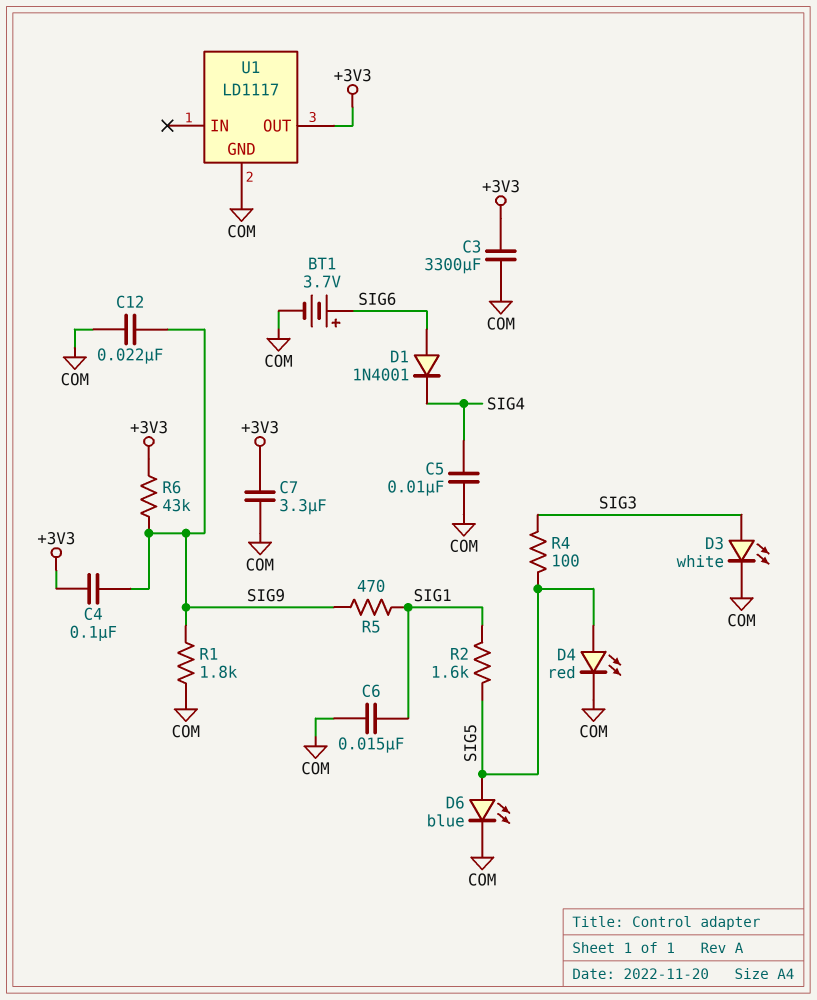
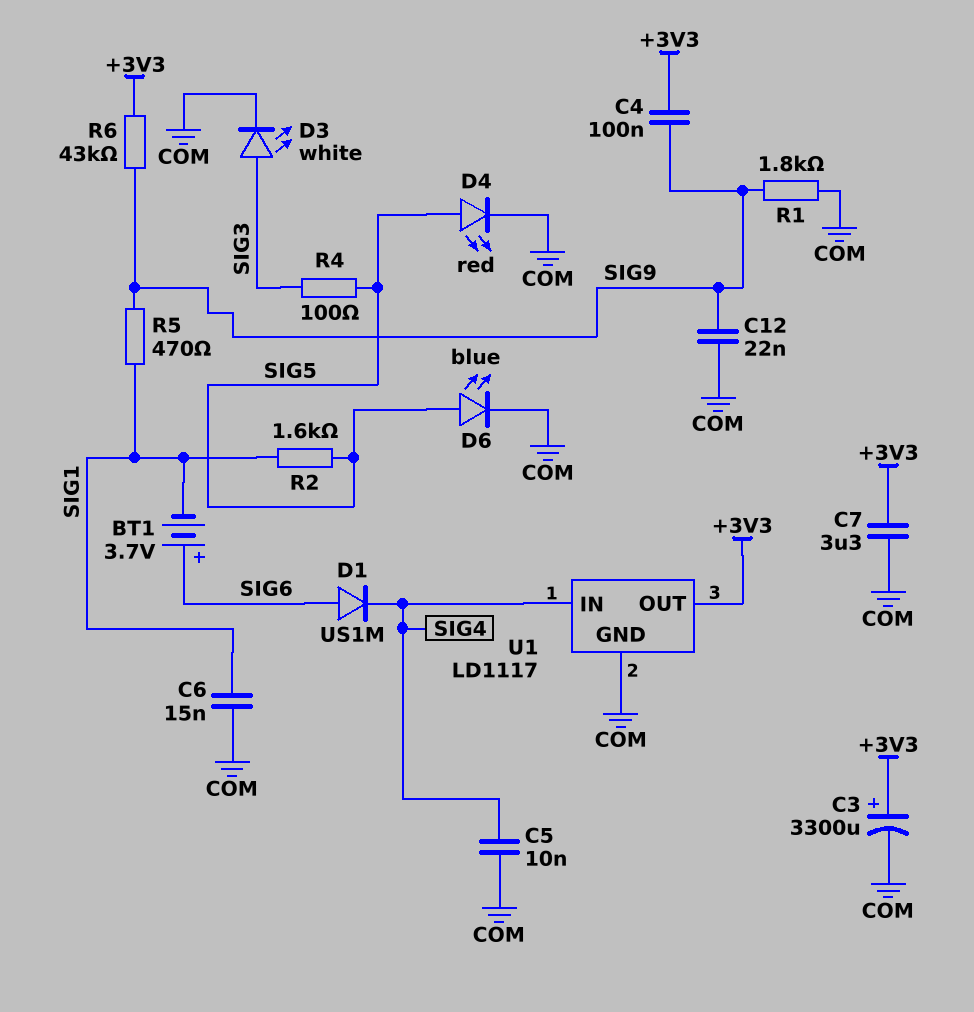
BT1: 3.7V (plus SIG6, minus COM) -> 3.7V (plus SIG6, minus SIG1)
C3: 3300uF (+3V3, COM) -> 3300uF (plus +3V3, minus COM)
D1: diode 1N4001 (A SIG6, K SIG4) -> diode US1M (A SIG6, K SIG4)
U1 pin IN: none -> SIG4

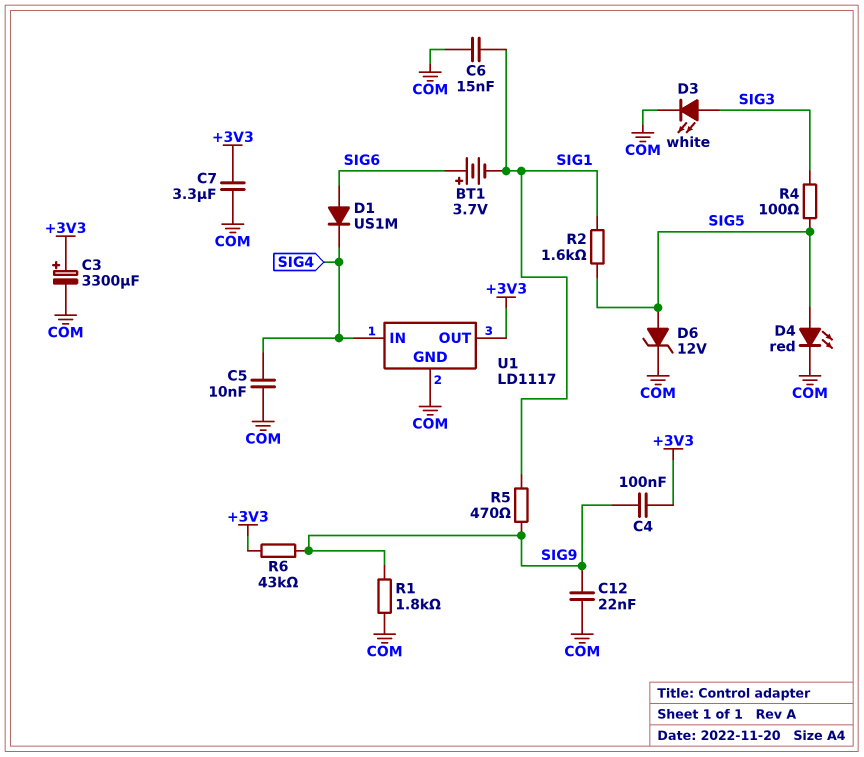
D6: LED blue (A SIG5, K COM) -> zener 12V (A SIG5, K COM)

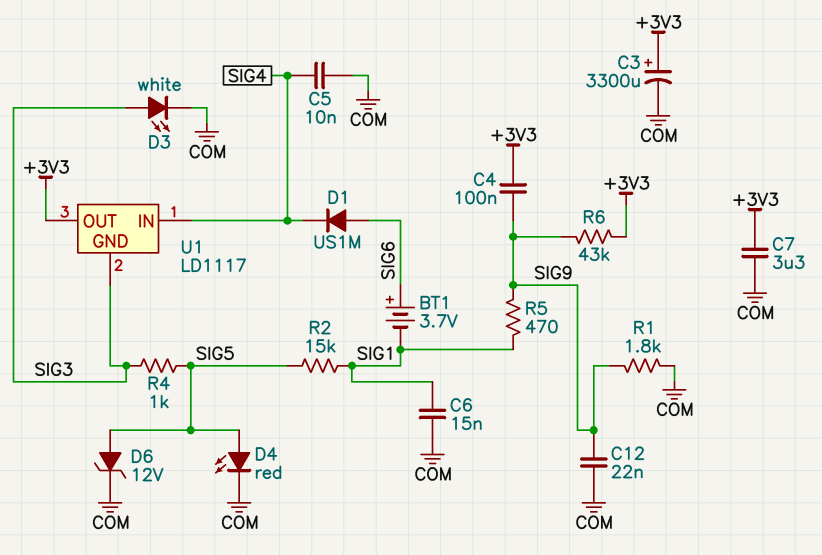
R2: 1.6k (SIG1, SIG5) -> 15k (SIG1, SIG5)
R4: 100 (SIG3, SIG5) -> 1k (SIG3, SIG5)
U1 pin GND: COM -> SIG3

